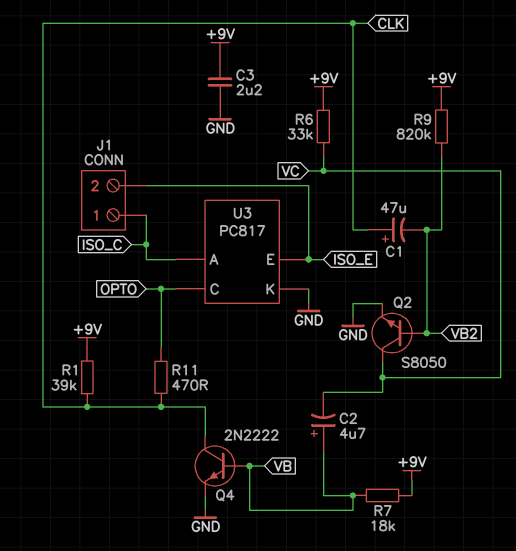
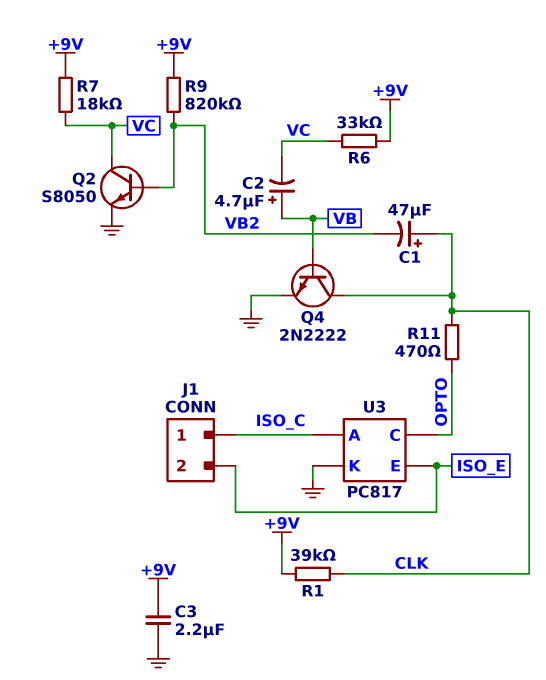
R7: 18k (+9V, VB) -> 18k (+9V, VC)

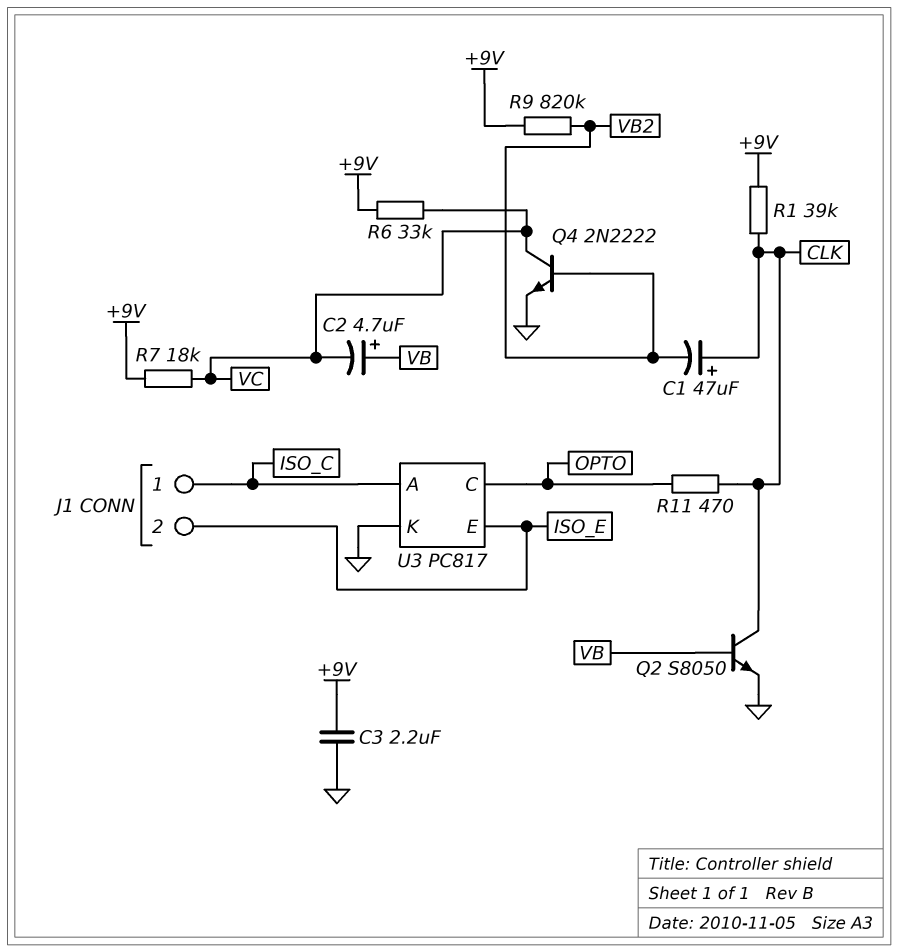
Q2: NPN S8050 (B VB2, C VC, E GND) -> NPN S8050 (B VB, C CLK, E GND)
Q4: NPN 2N2222 (B VB, C CLK, E GND) -> NPN 2N2222 (B VB2, C VC, E GND)

